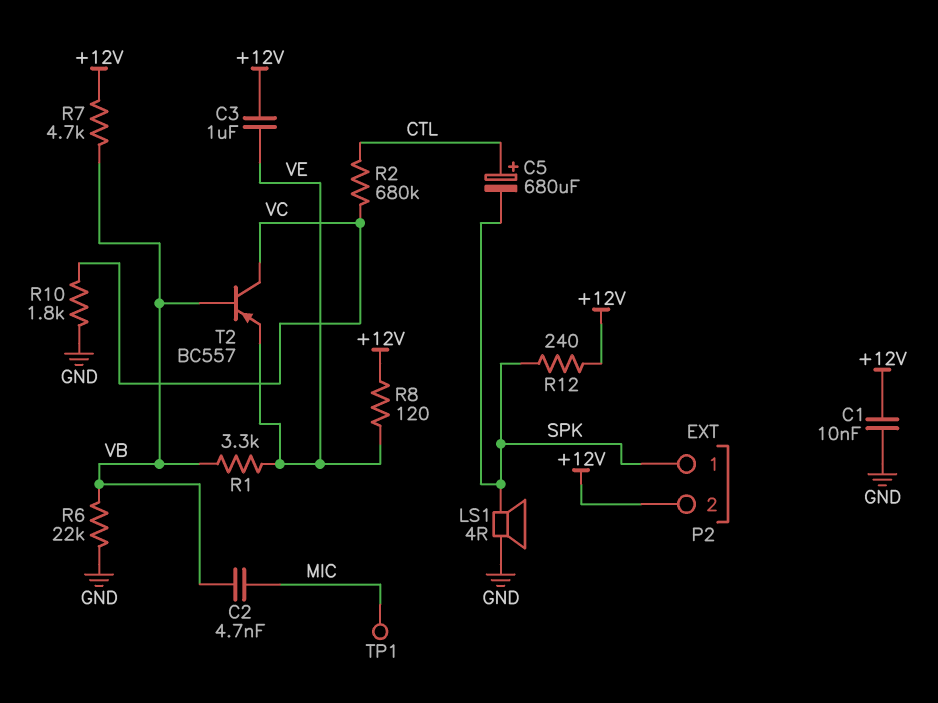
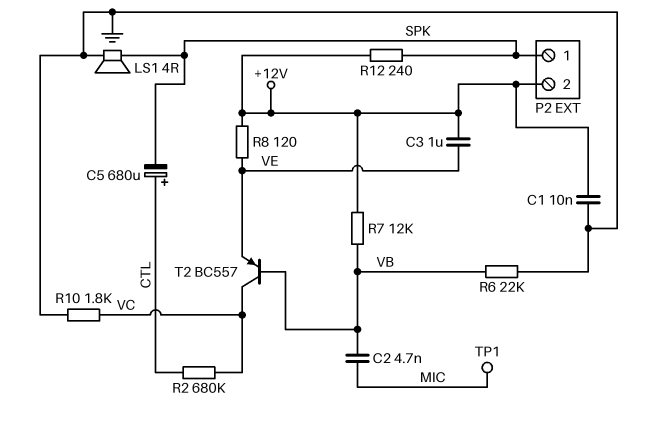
R1: 3.3k (VB, VE) -> none
R7: 4.7k (+12V, VB) -> 12k (+12V, VB)

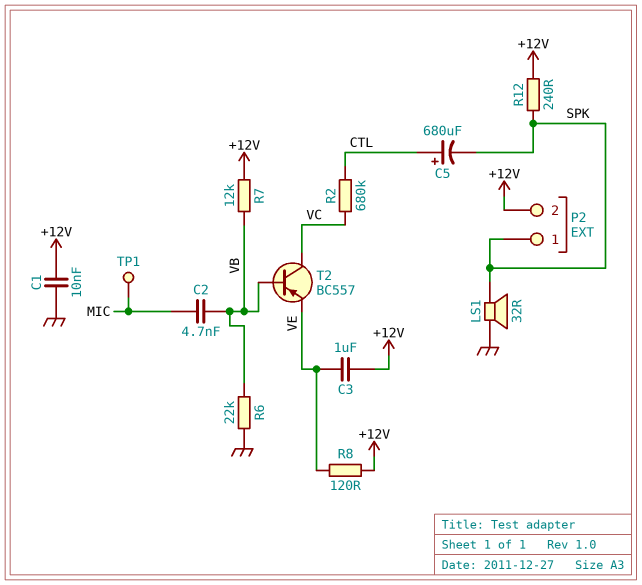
LS1: speaker 4R (GND, SPK) -> speaker 32R (GND, SPK)
R10: 1.8k (GND, VC) -> none

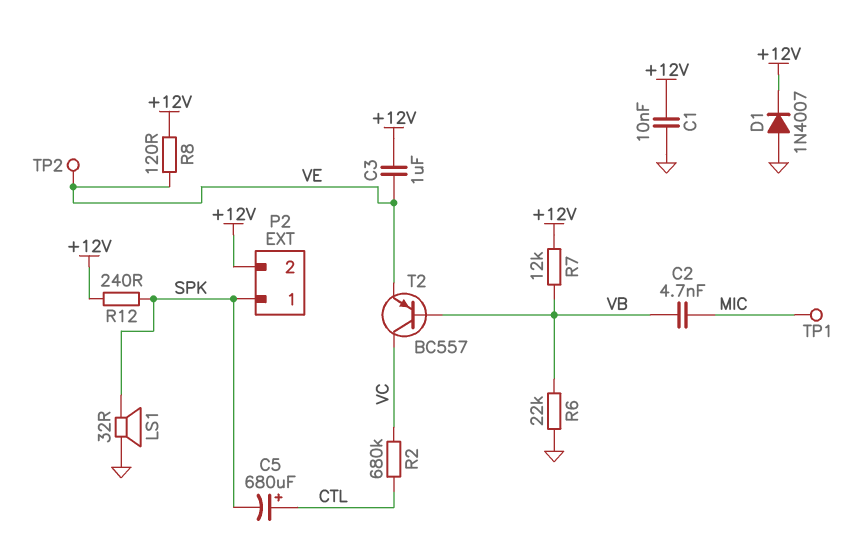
D1: none -> diode 1N4007 (A GND, K +12V)
TP2: none -> test point (VE)

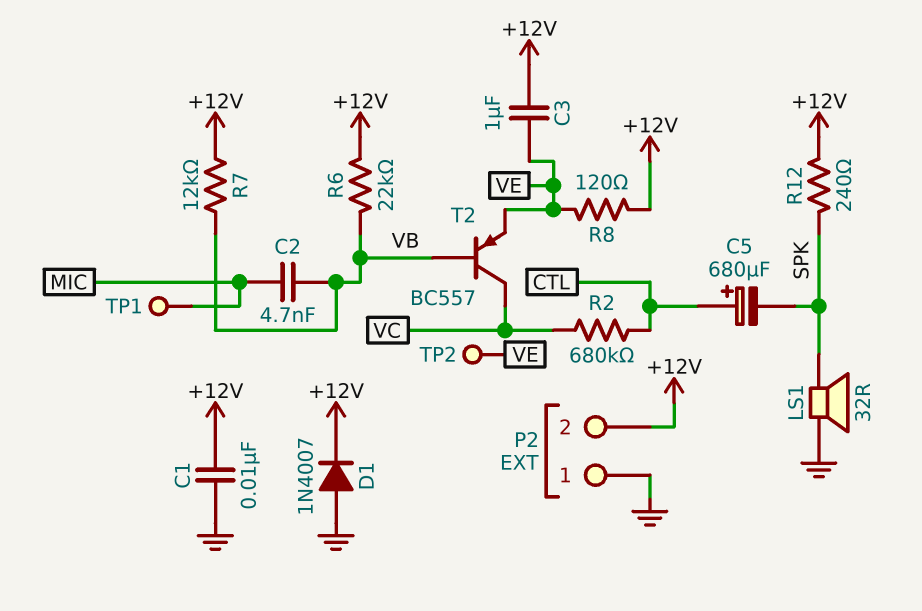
P2 pin 1: SPK -> GND
R6: 22k (GND, VB) -> 22k (+12V, VB)

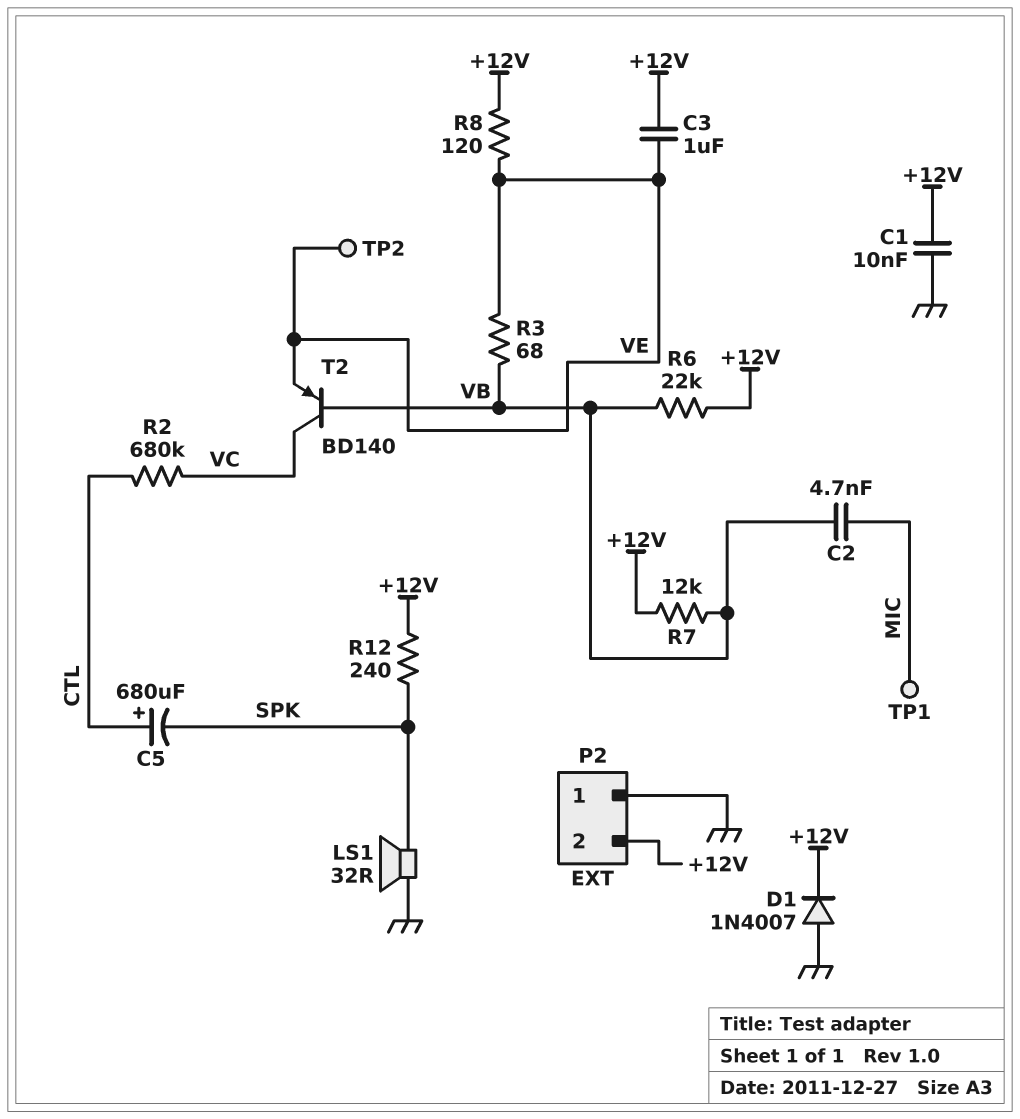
R3: none -> 68 (VB, VE)
T2: PNP BC557 (B VB, C VC, E VE) -> PNP BD140 (B VB, C VC, E VE)

